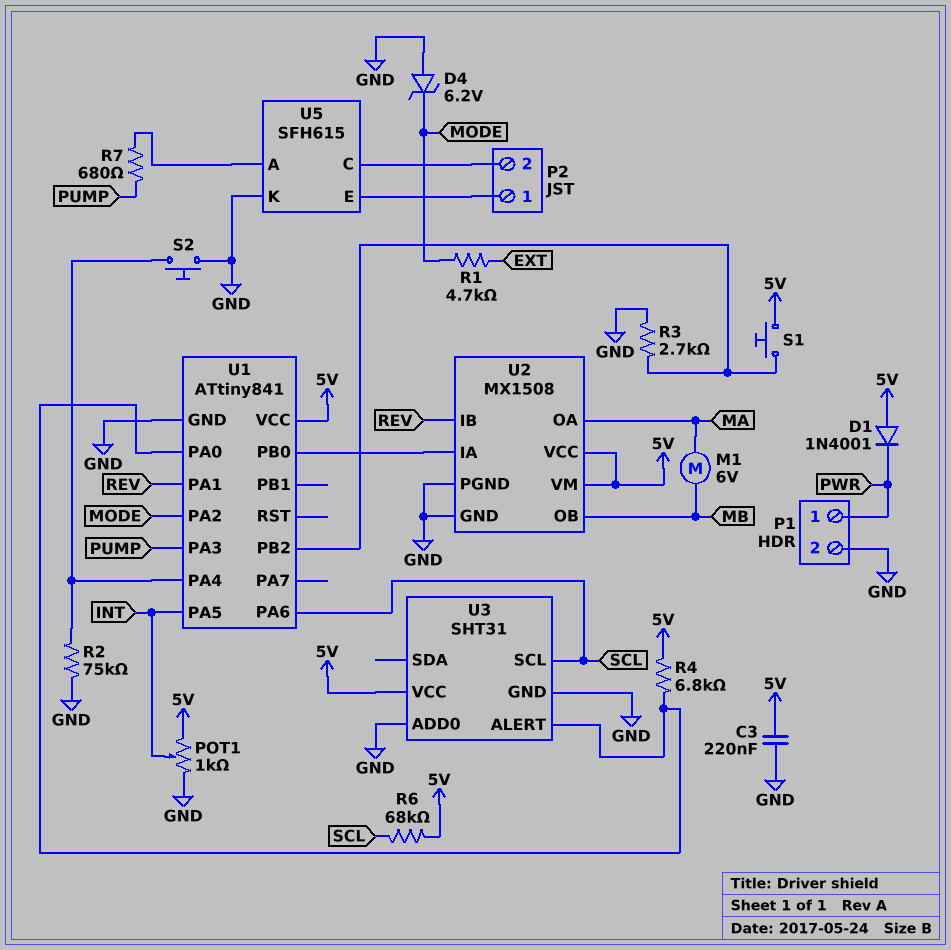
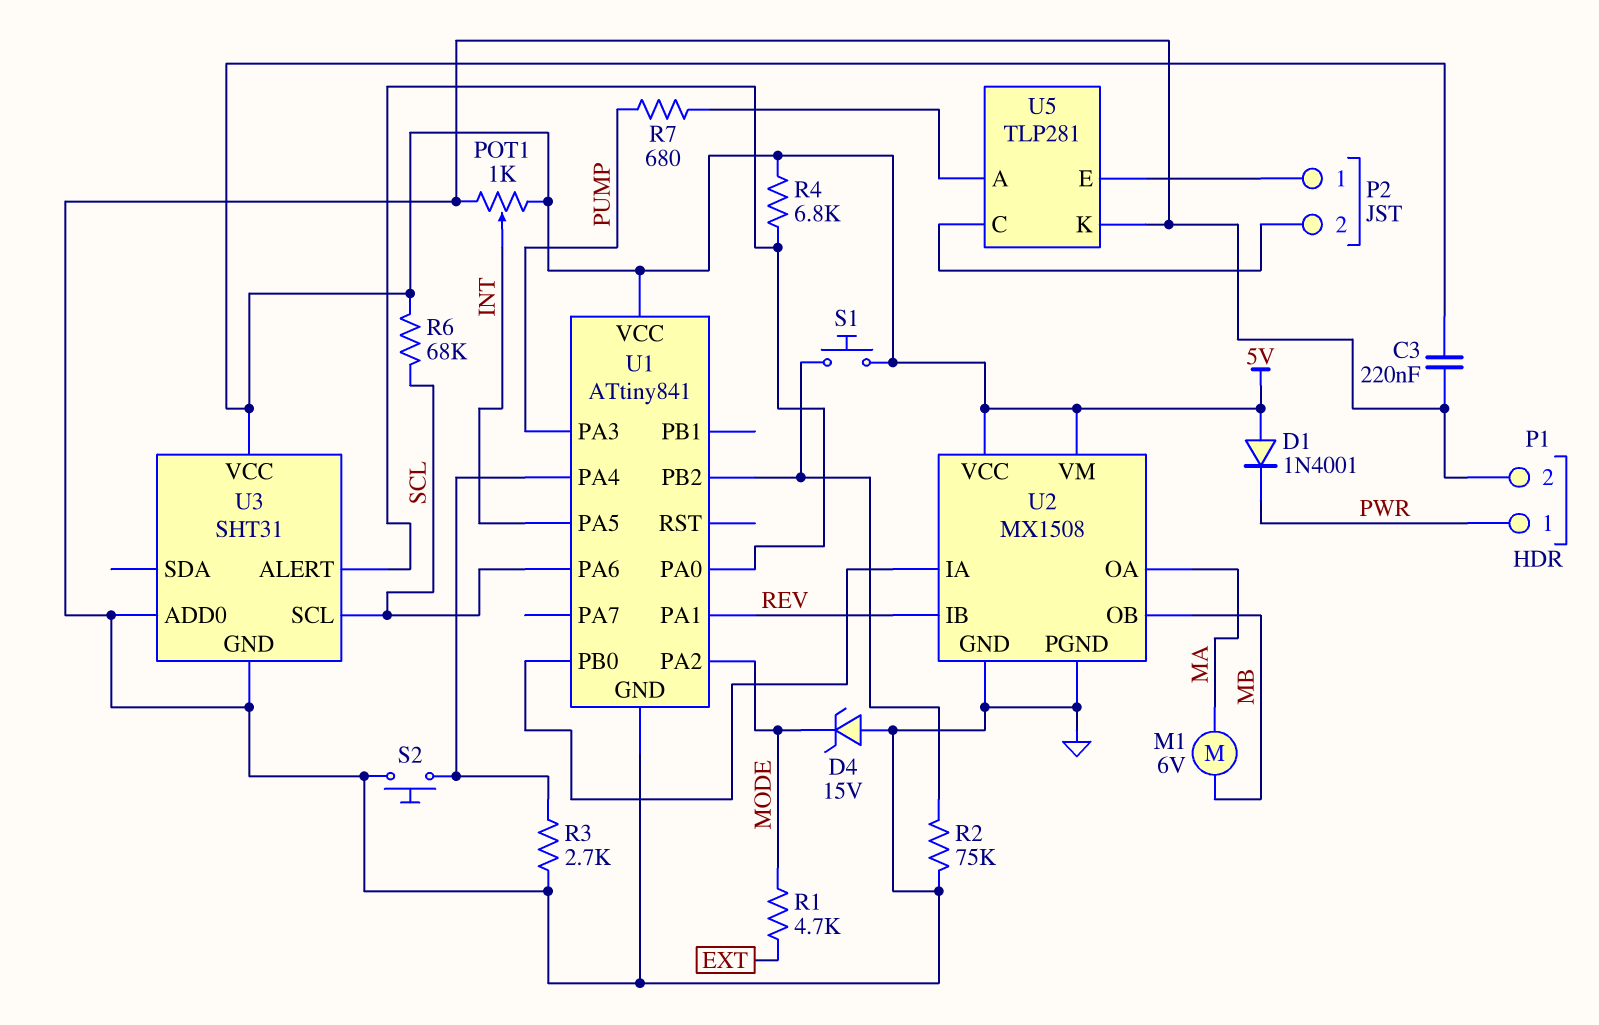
D4: zener 6.2V (A GND, K MODE) -> zener 15V (A GND, K MODE)
R2: 75k (GND, U1/PA4) -> 75k (GND, U1/PB2)
R3: 2.7k (GND, U1/PB2) -> 2.7k (GND, U1/PA4)
U5: SFH615 -> TLP281

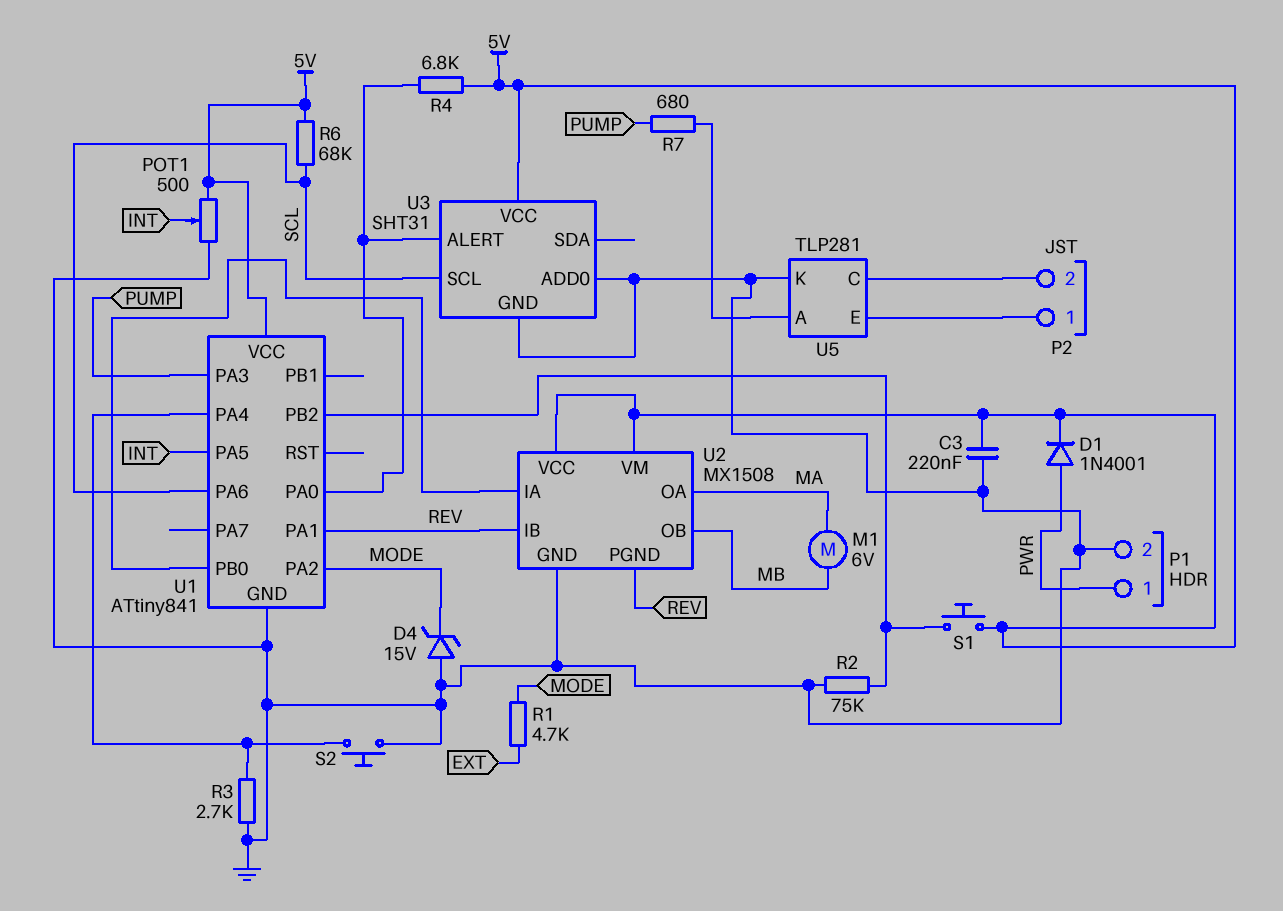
D1: diode 1N4001 (A 5V, K PWR) -> diode 1N4001 (A PWR, K 5V)
POT1: 1k (5V, GND, wiper INT) -> 500 (5V, GND, wiper INT)
U2 pin PGND: GND -> REV

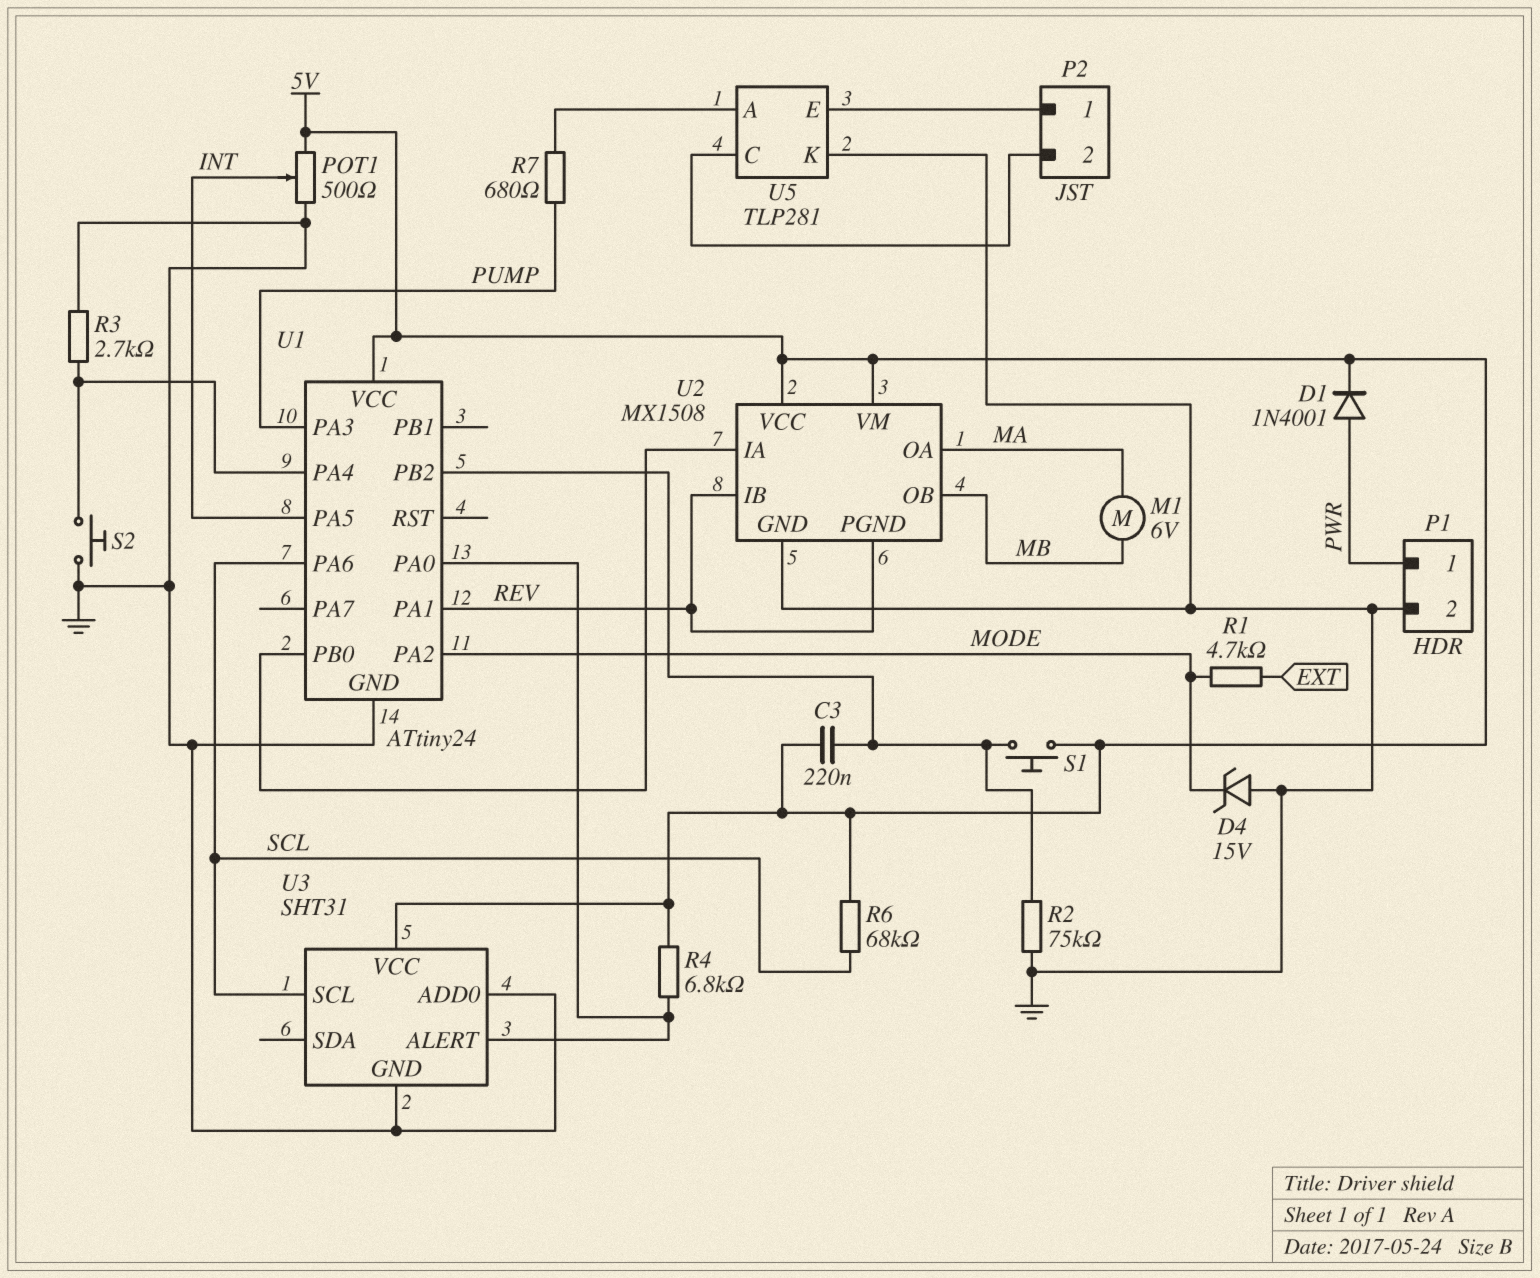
C3: 220nF (5V, GND) -> 220nF (5V, U1/PB2)
U1: ATtiny841 -> ATtiny24

